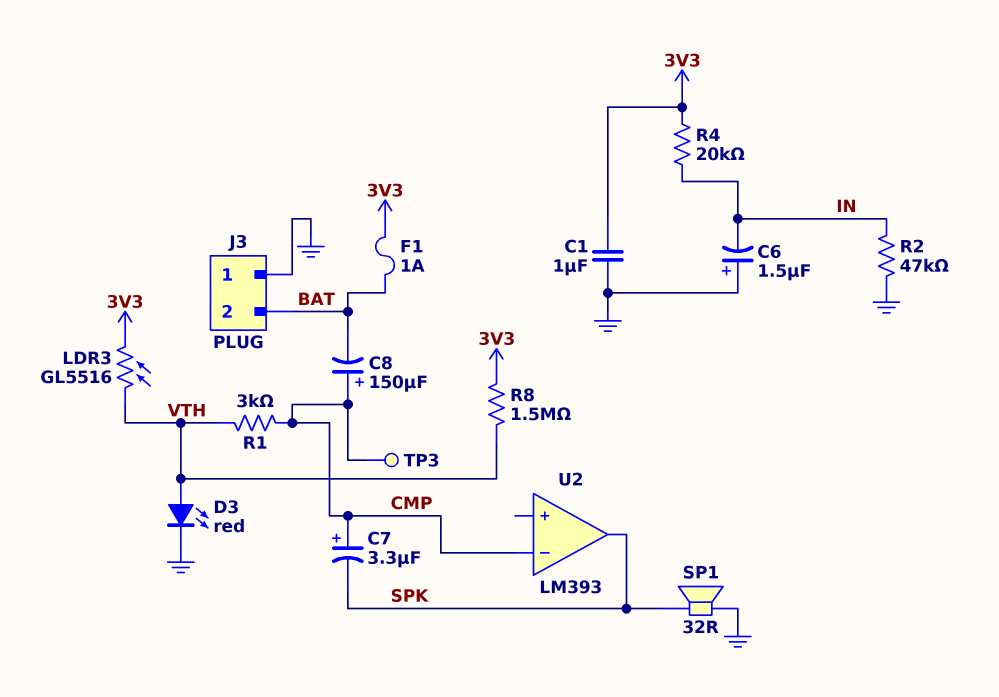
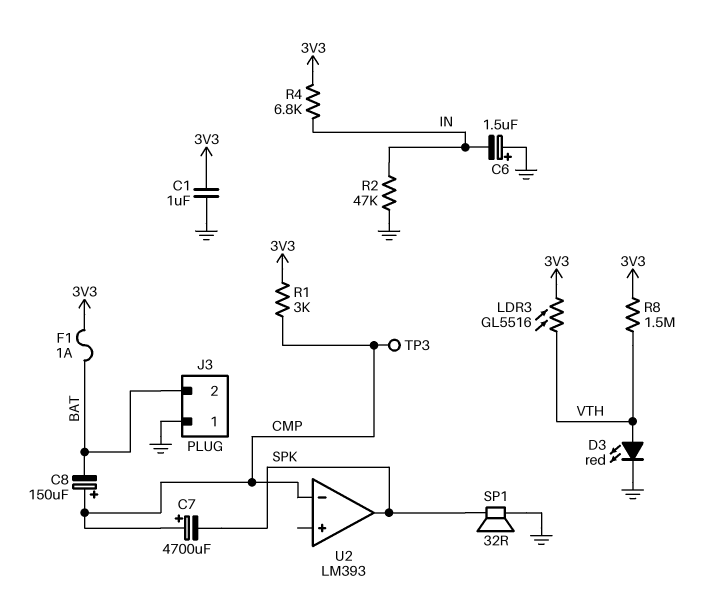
C7: 3.3uF (plus CMP, minus SPK) -> 4700uF (plus CMP, minus SPK)
R1: 3k (CMP, VTH) -> 3k (3V3, CMP)
R4: 20k (3V3, IN) -> 6.8k (3V3, IN)

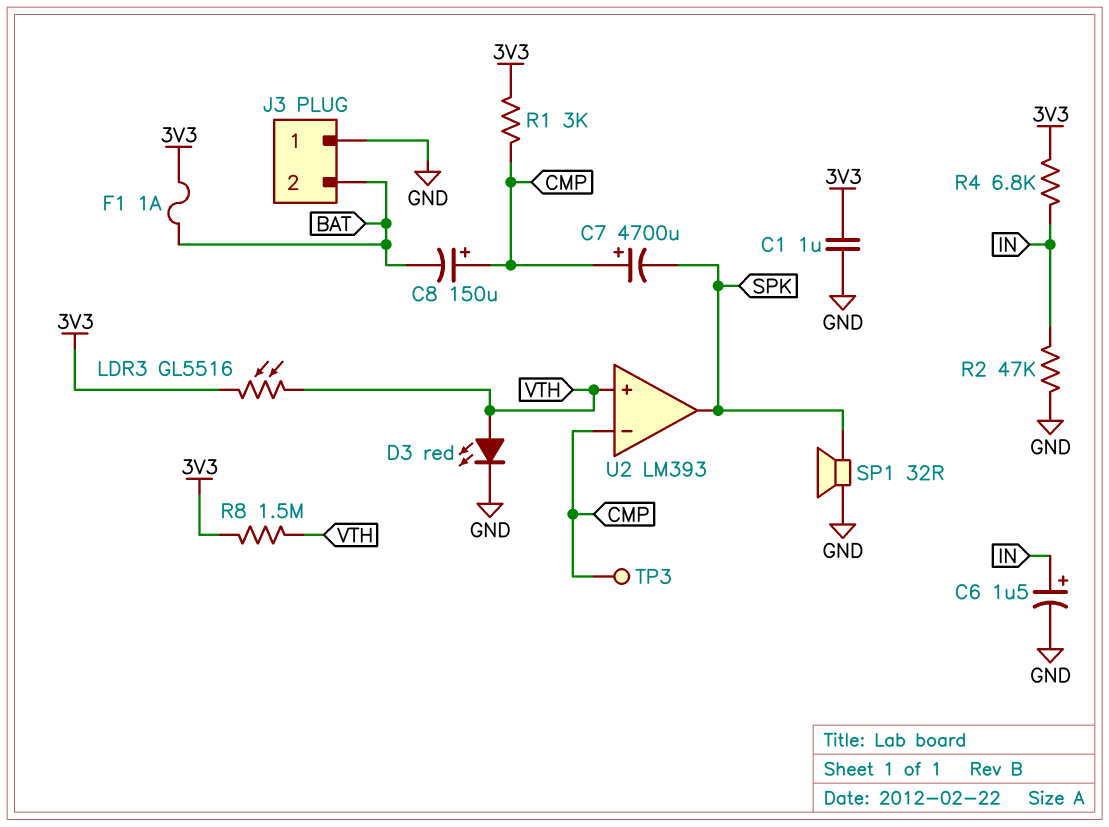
C6: 1.5uF (plus GND, minus IN) -> 1.5uF (plus IN, minus GND)
U2 pin in+: none -> VTH

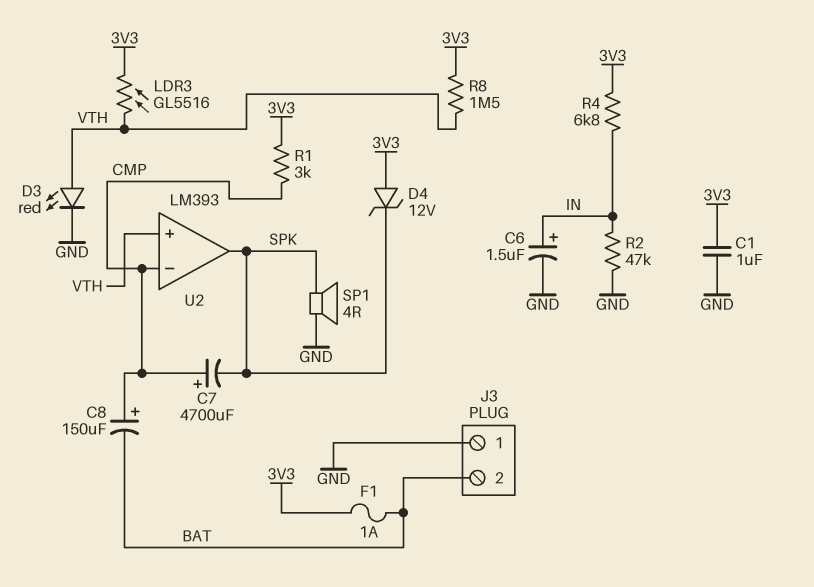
D4: none -> zener 12V (A 3V3, K SPK)
SP1: speaker 32R (GND, SPK) -> speaker 4R (GND, SPK)
TP3: test point (CMP) -> none

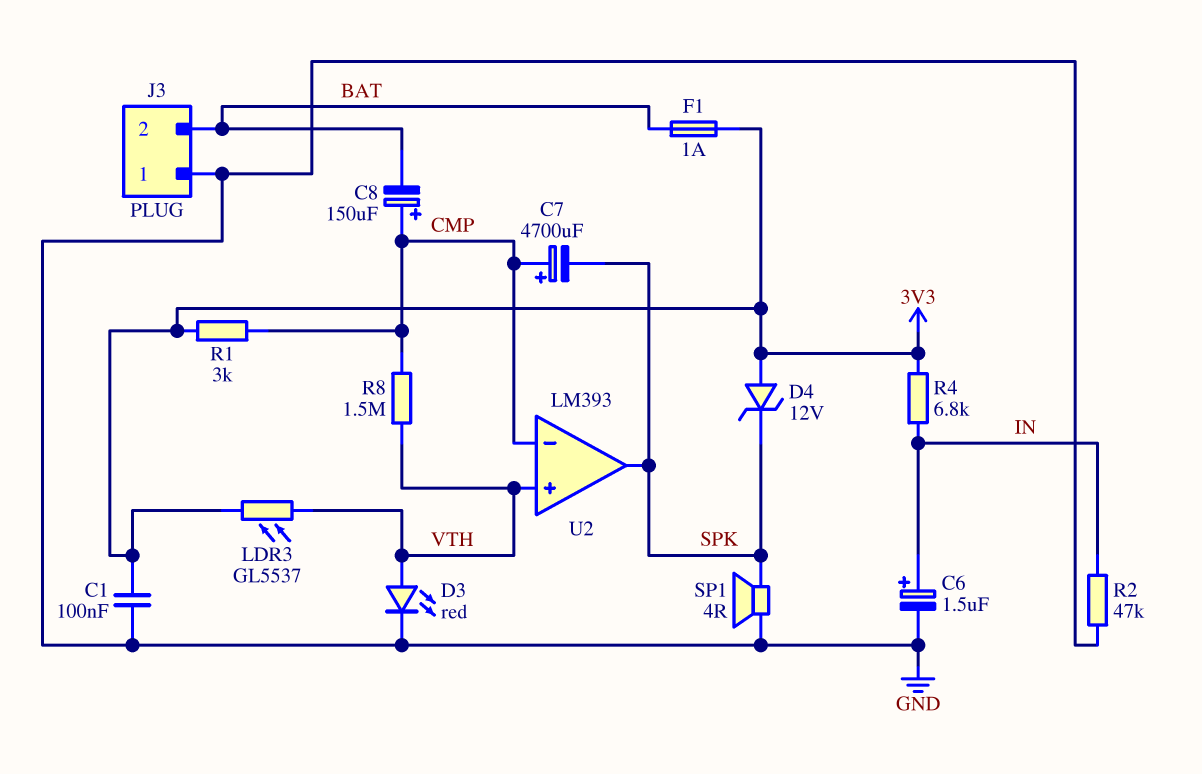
C1: 1uF (3V3, GND) -> 100nF (3V3, GND)
LDR3: GL5516 (3V3, VTH) -> GL5537 (3V3, VTH)
R8: 1.5M (3V3, VTH) -> 1.5M (CMP, VTH)

